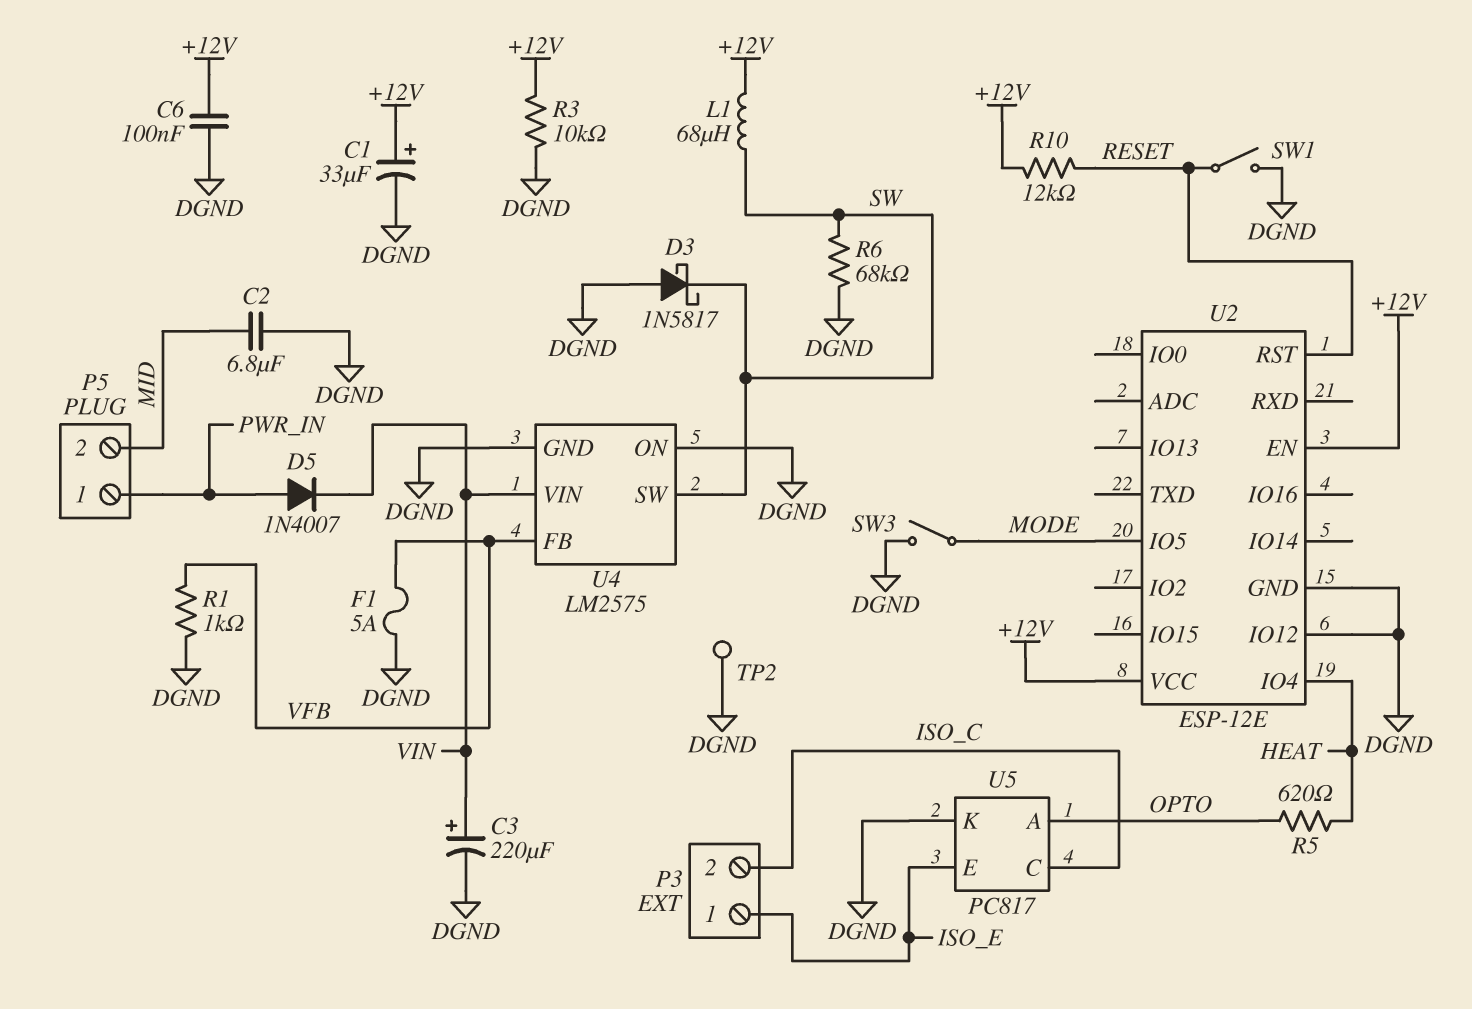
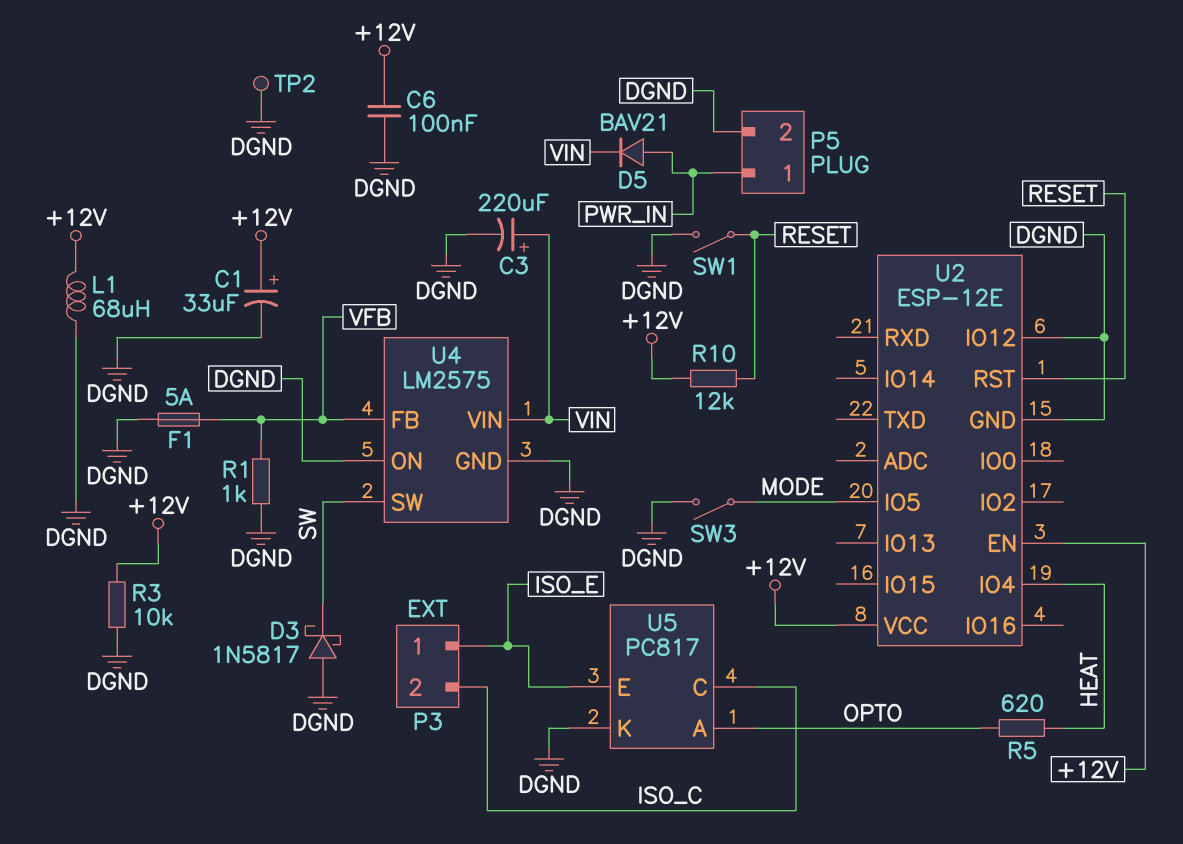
C2: 6.8uF (DGND, MID) -> none
D5: diode 1N4007 (A PWR_IN, K VIN) -> diode BAV21 (A PWR_IN, K VIN)
L1: 68uH (+12V, SW) -> 68uH (+12V, DGND)
P5 pin 2: MID -> DGND
R6: 68k (DGND, SW) -> none

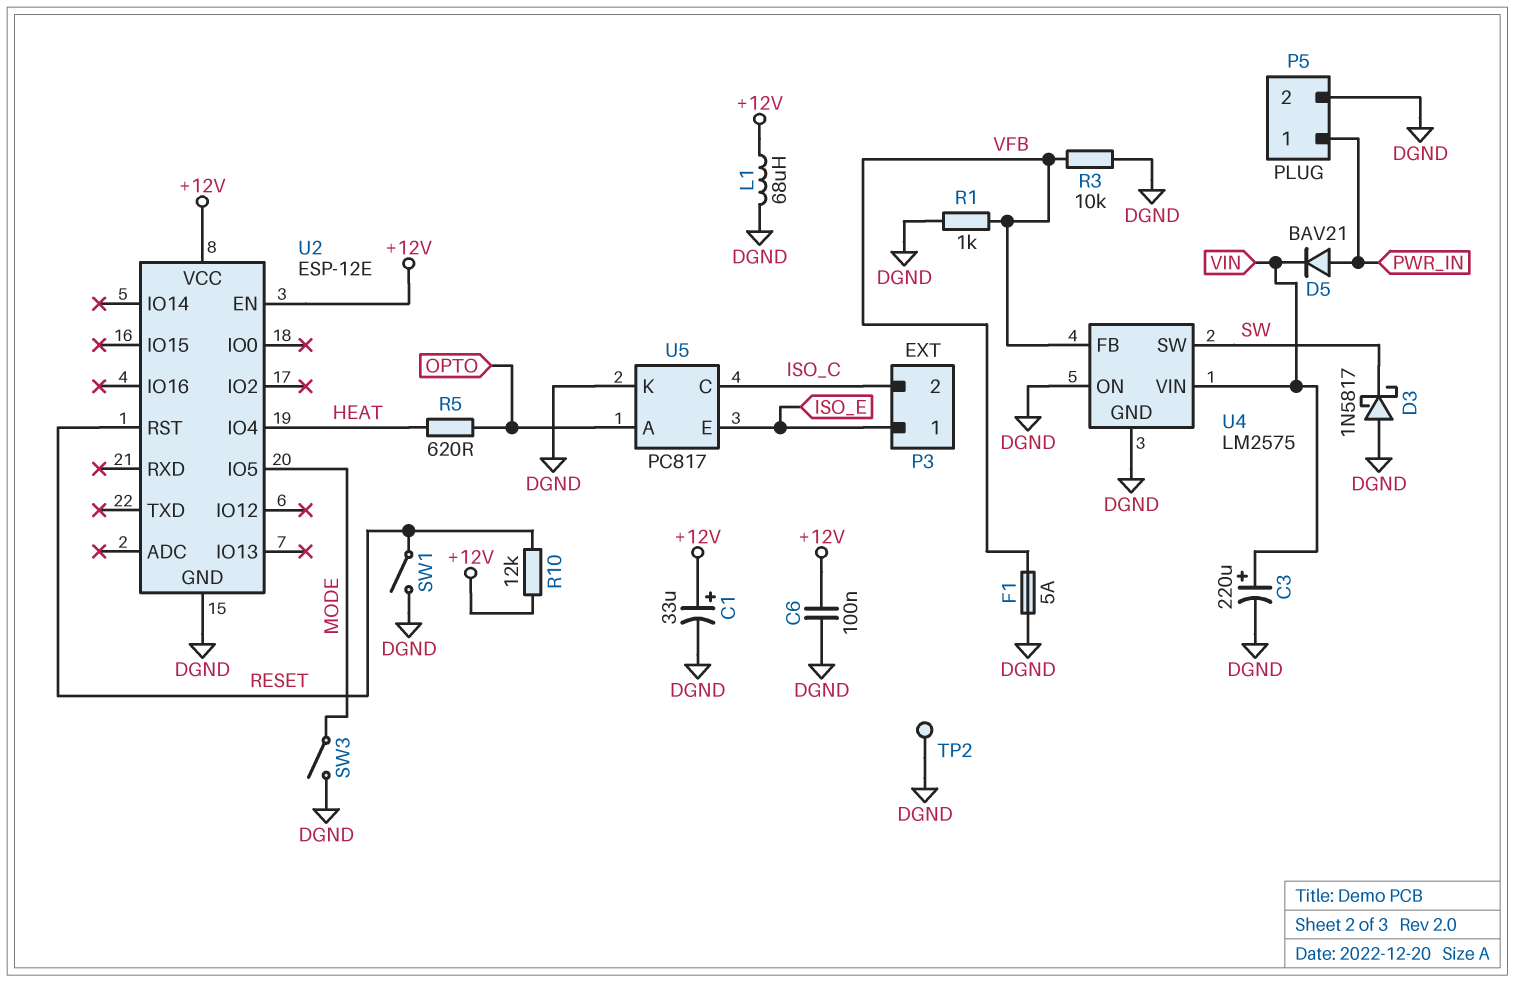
R3: 10k (+12V, DGND) -> 10k (DGND, VFB)
U2 pin IO12: DGND -> none

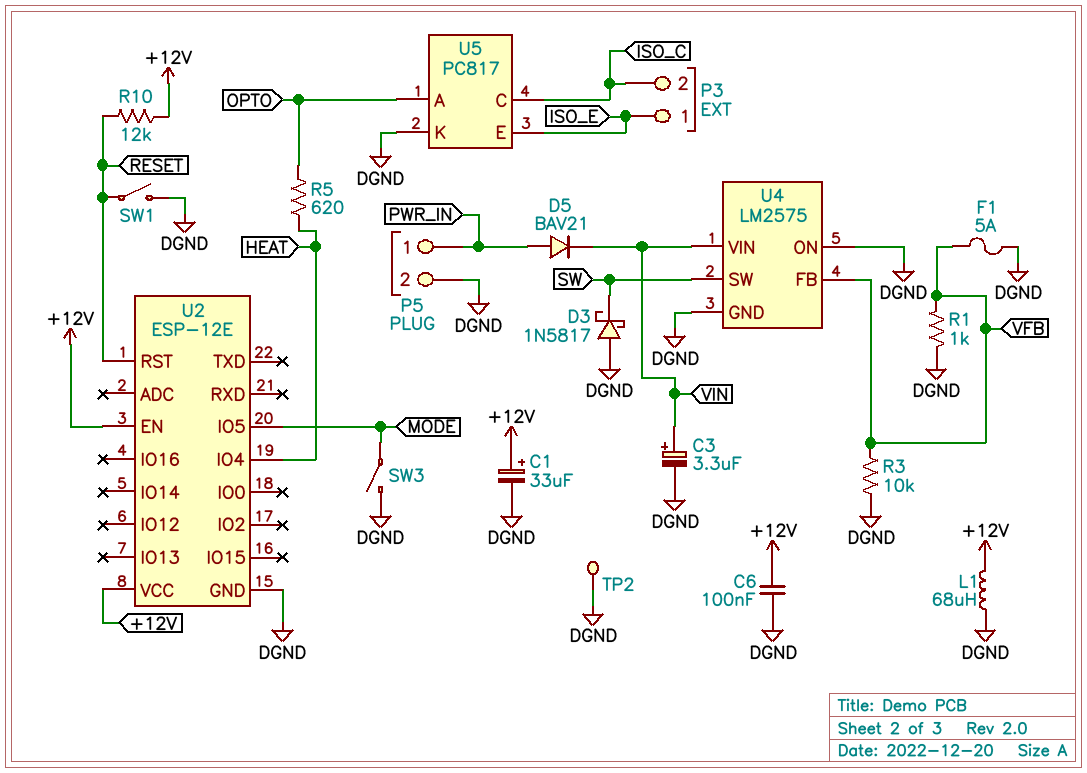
C3: 220uF (plus VIN, minus DGND) -> 3.3uF (plus VIN, minus DGND)

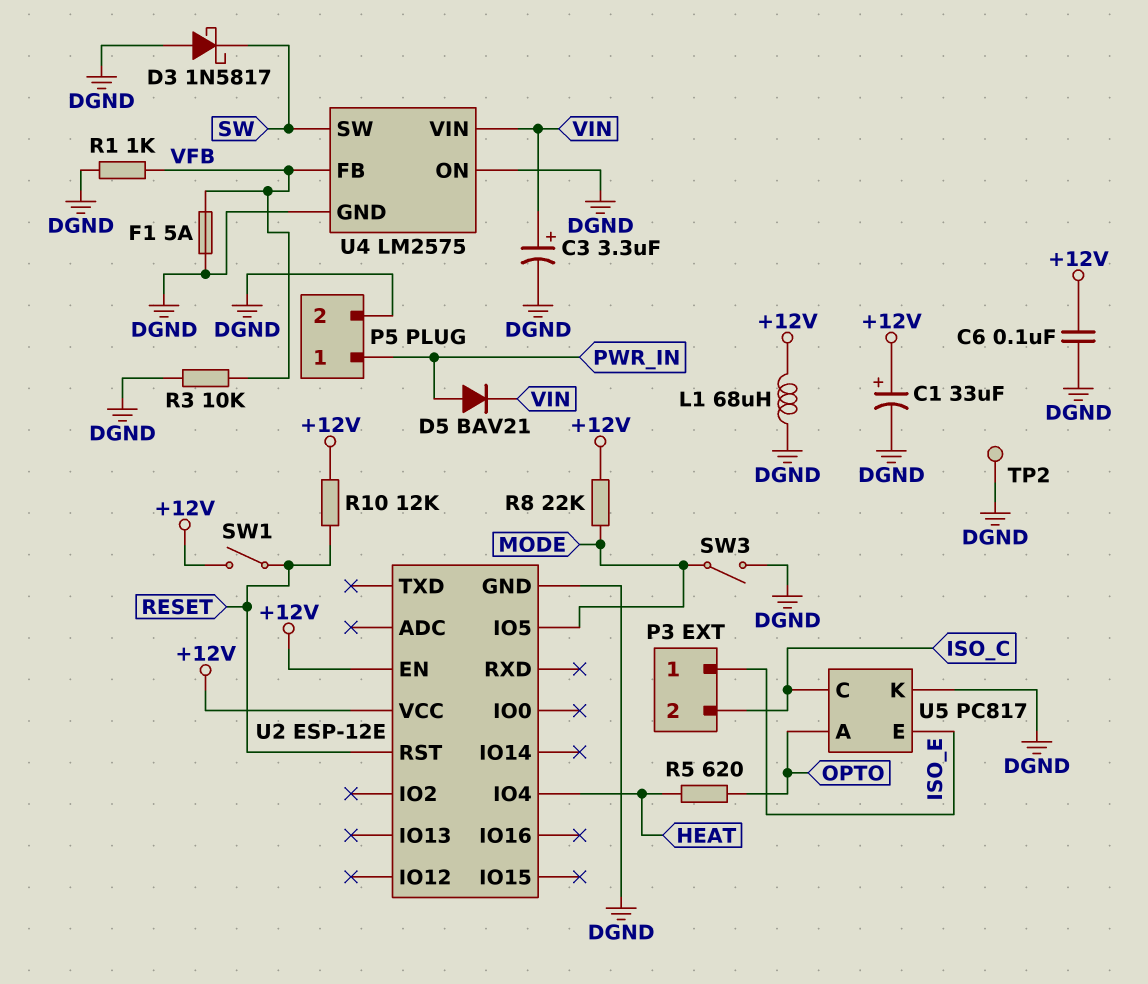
R8: none -> 22k (+12V, MODE)
SW1: switch (DGND, RESET) -> switch (+12V, RESET)

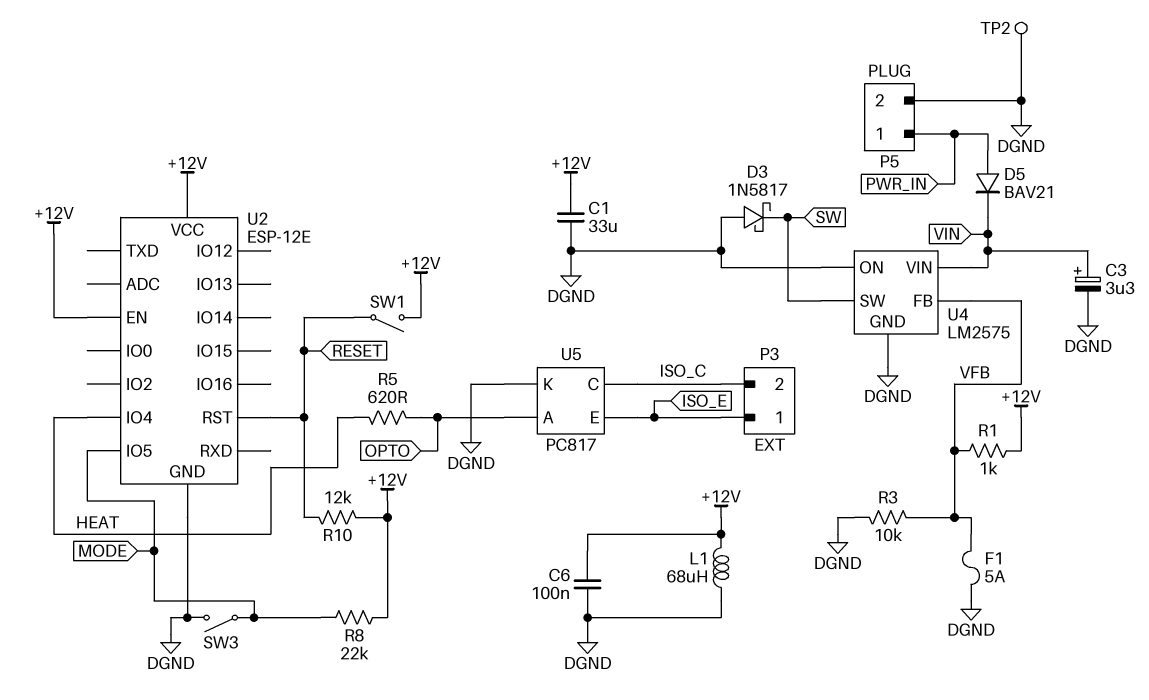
C1: 33uF (plus +12V, minus DGND) -> 33uF (+12V, DGND)
R1: 1k (DGND, VFB) -> 1k (+12V, VFB)

